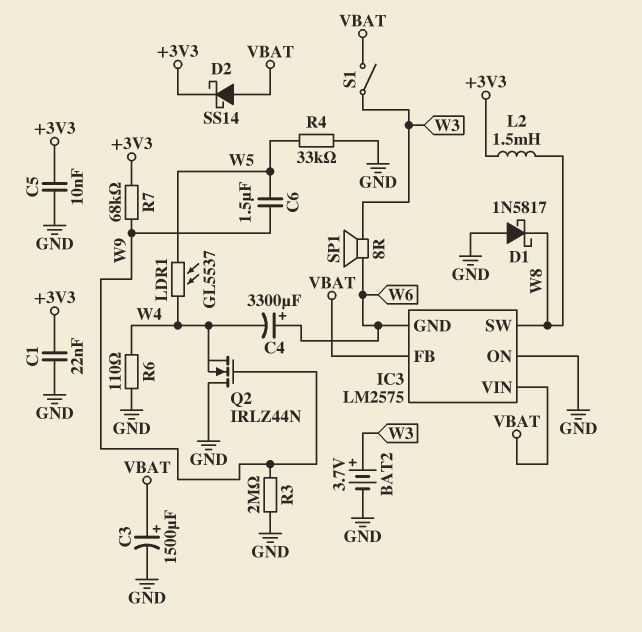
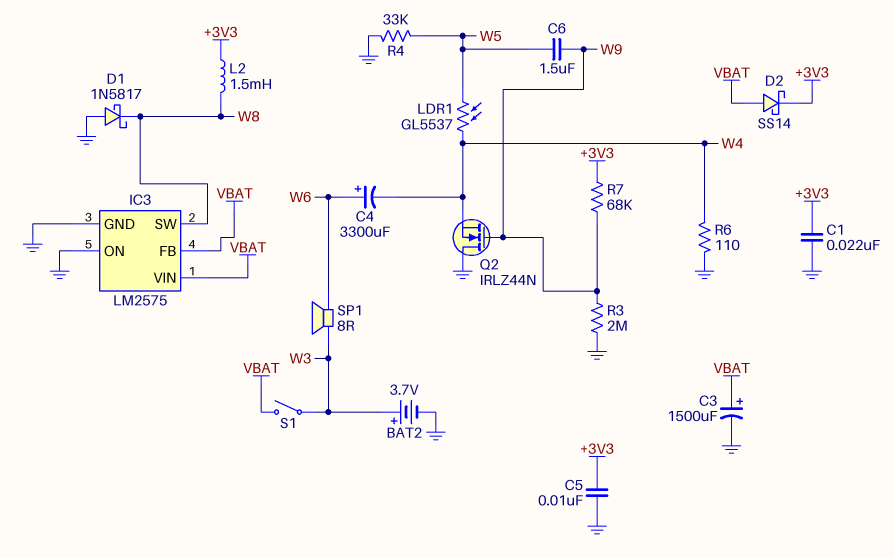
IC3 pin GND: W6 -> GND

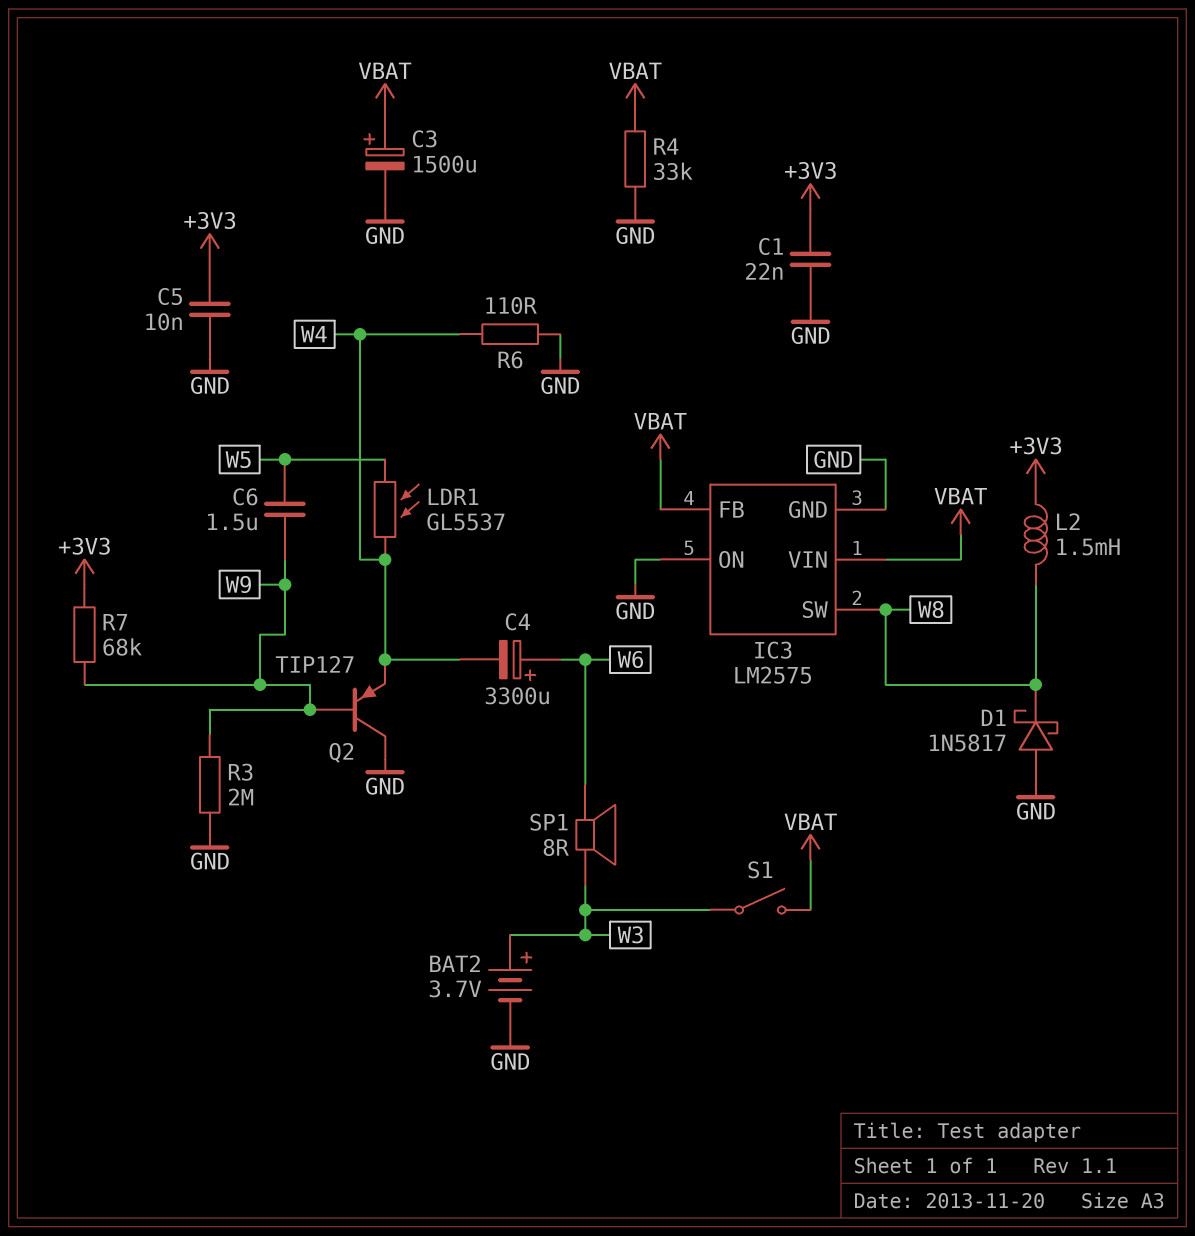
D2: schottky SS14 (A VBAT, K +3V3) -> none
Q2: NMOS IRLZ44N (G W9, D GND, S W4) -> PNP TIP127 (B W9, C GND, E W4)
R4: 33k (GND, W5) -> 33k (GND, VBAT)

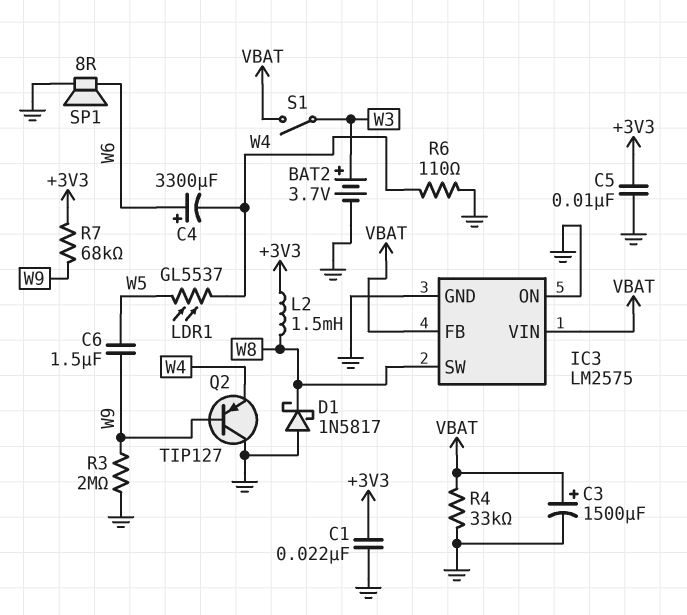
SP1: speaker 8R (W3, W6) -> speaker 8R (GND, W6)

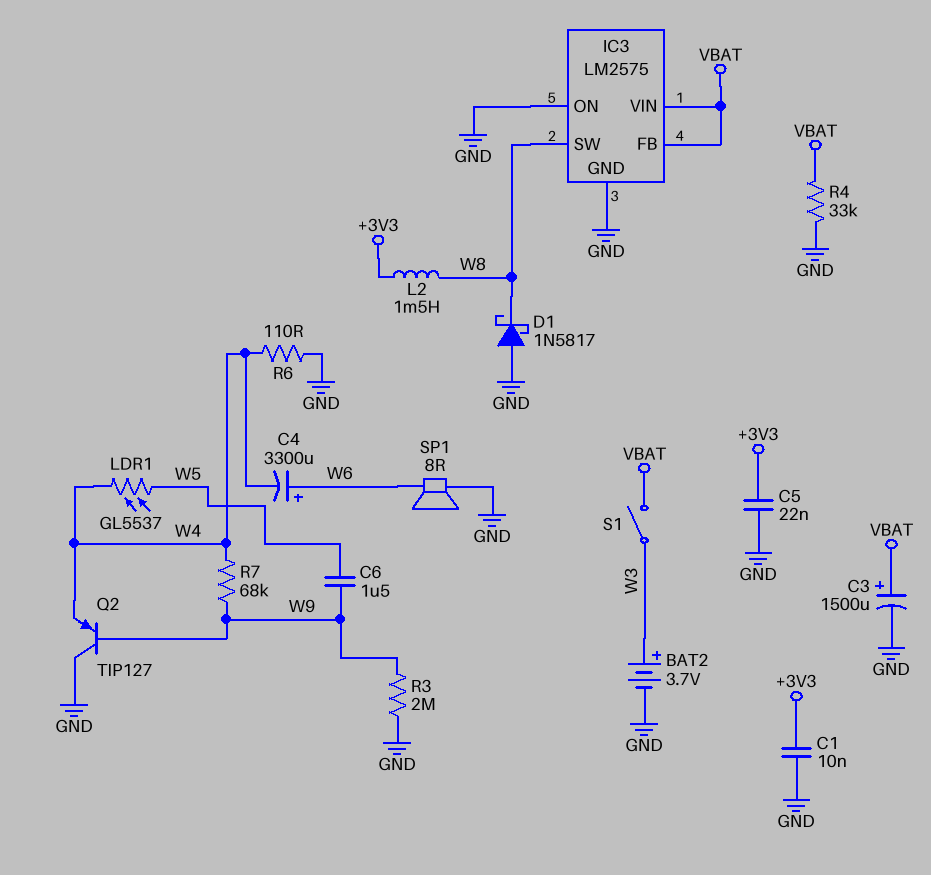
C1: 22nF (+3V3, GND) -> 10nF (+3V3, GND)
C5: 10nF (+3V3, GND) -> 22nF (+3V3, GND)
R7: 68k (+3V3, W9) -> 68k (W4, W9)

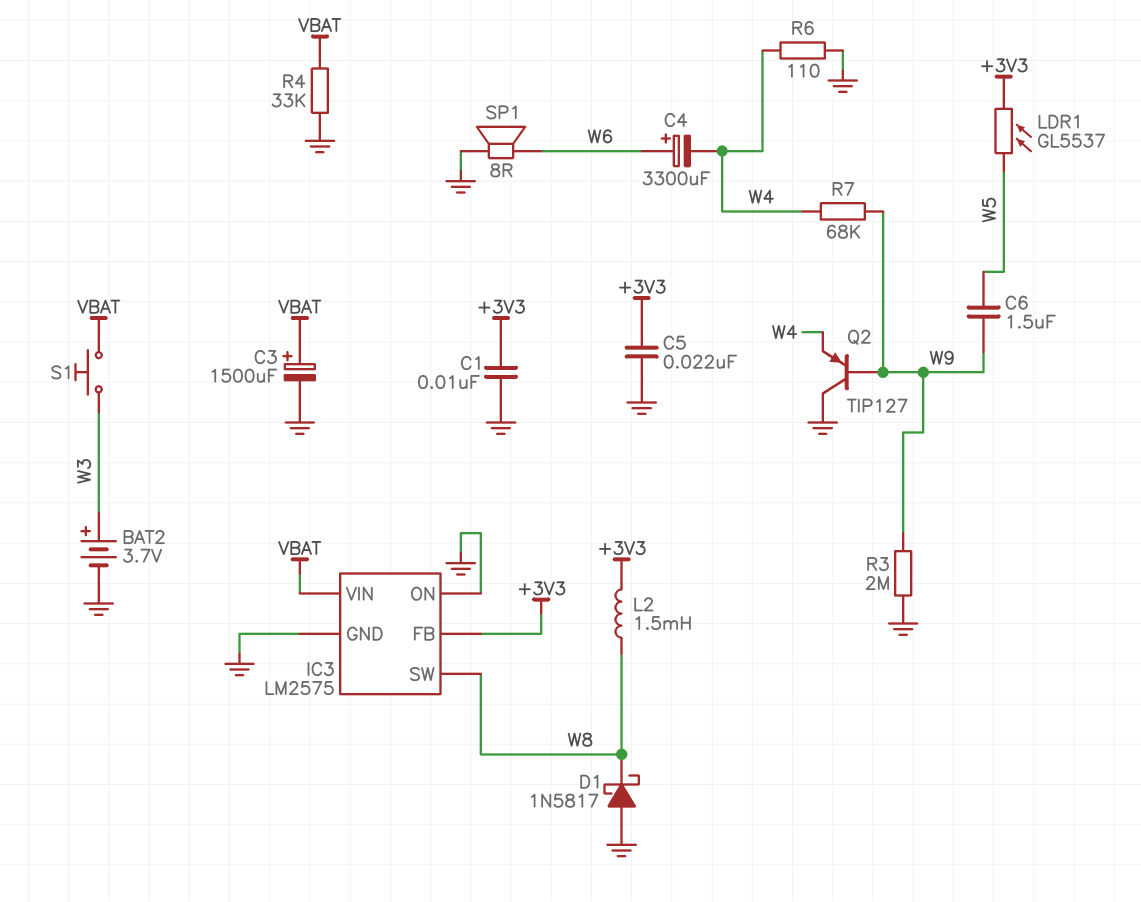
IC3 pin FB: VBAT -> +3V3
LDR1: GL5537 (W4, W5) -> GL5537 (+3V3, W5)
S1: switch (VBAT, W3) -> button (VBAT, W3)

